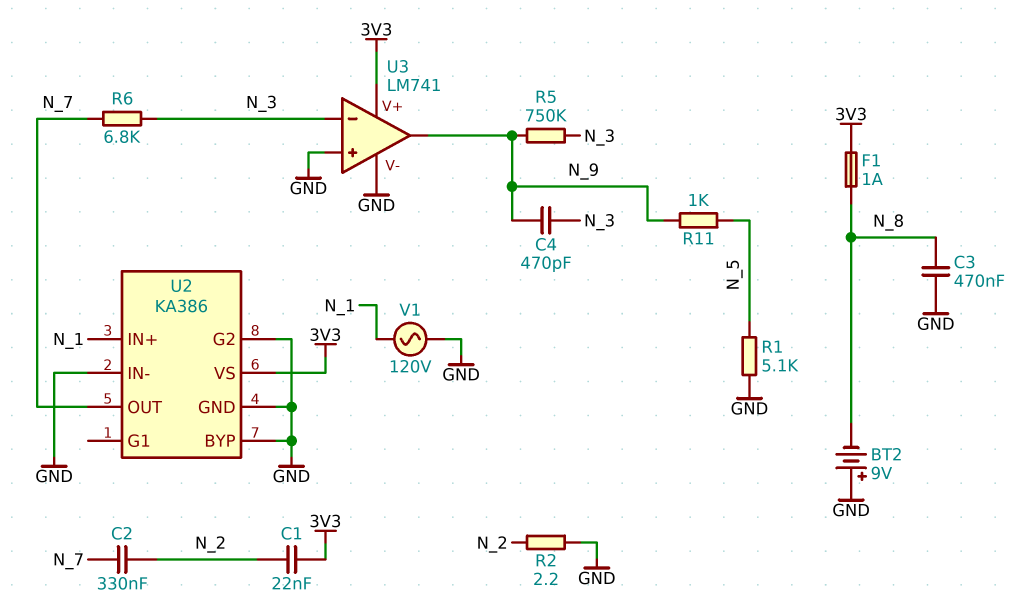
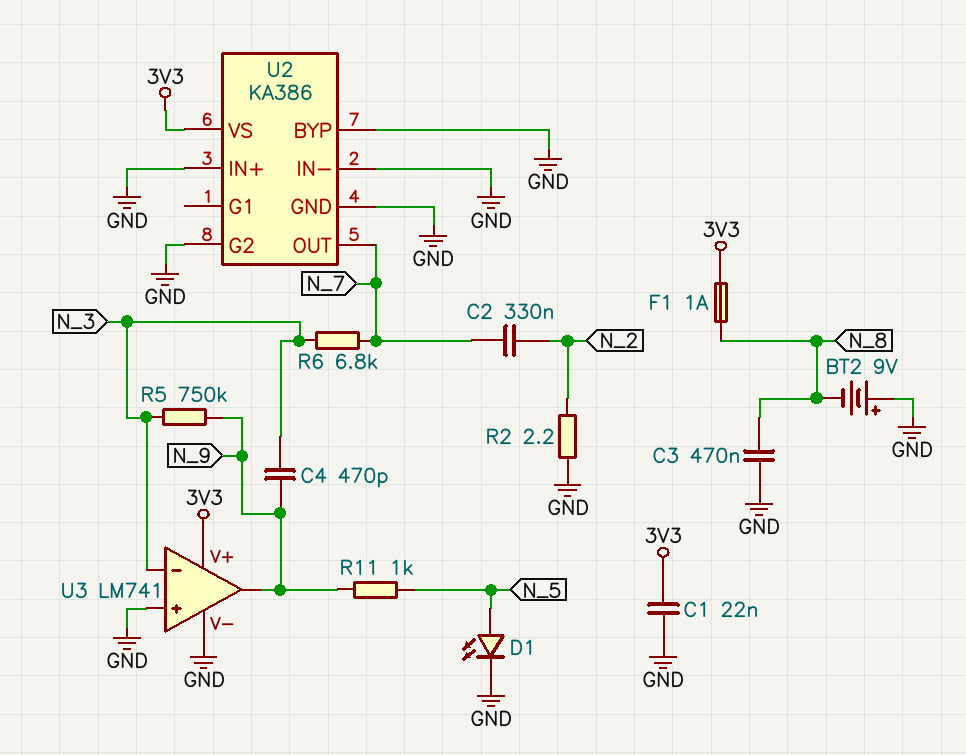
C1: 22nF (3V3, N_2) -> 22nF (3V3, GND)
D1: none -> LED (A N_5, K GND)
R1: 5.1k (GND, N_5) -> none
U2 pin IN+: N_1 -> GND
V1: AC 120V (GND, N_1) -> none

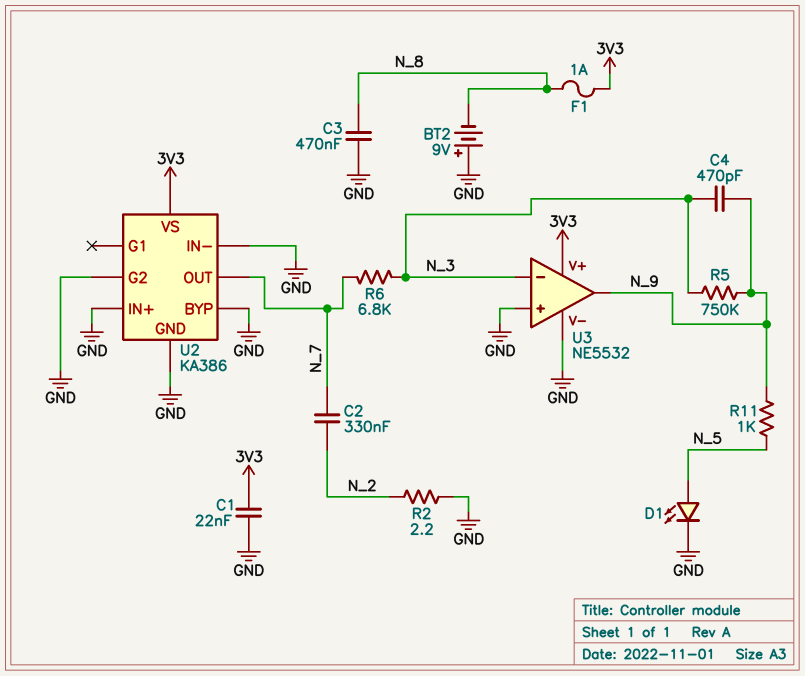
U3: LM741 -> NE5532

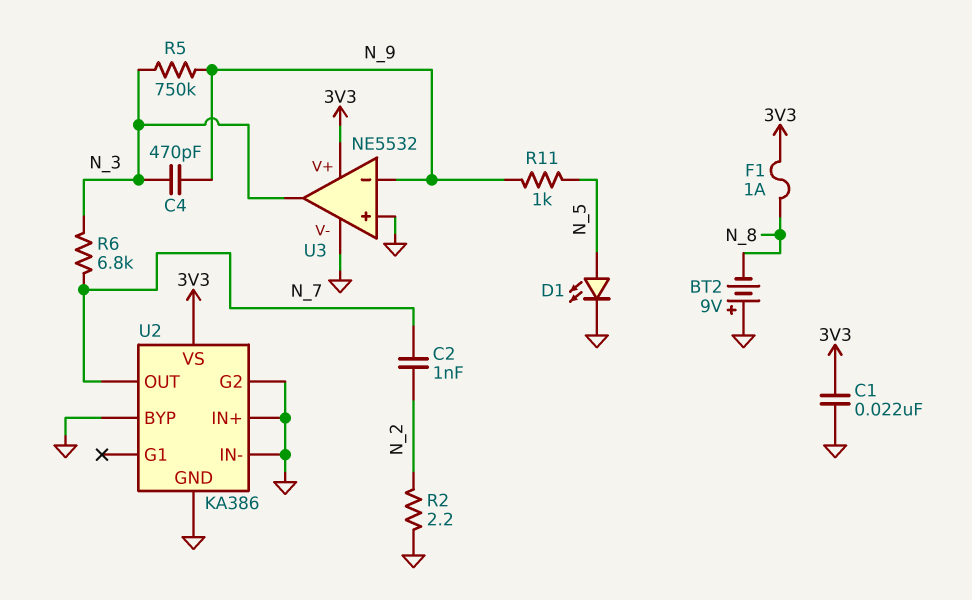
C2: 330nF (N_2, N_7) -> 1nF (N_2, N_7)
C3: 470nF (GND, N_8) -> none
U3 pin in-: N_3 -> N_9
U3 pin out: N_9 -> N_3

